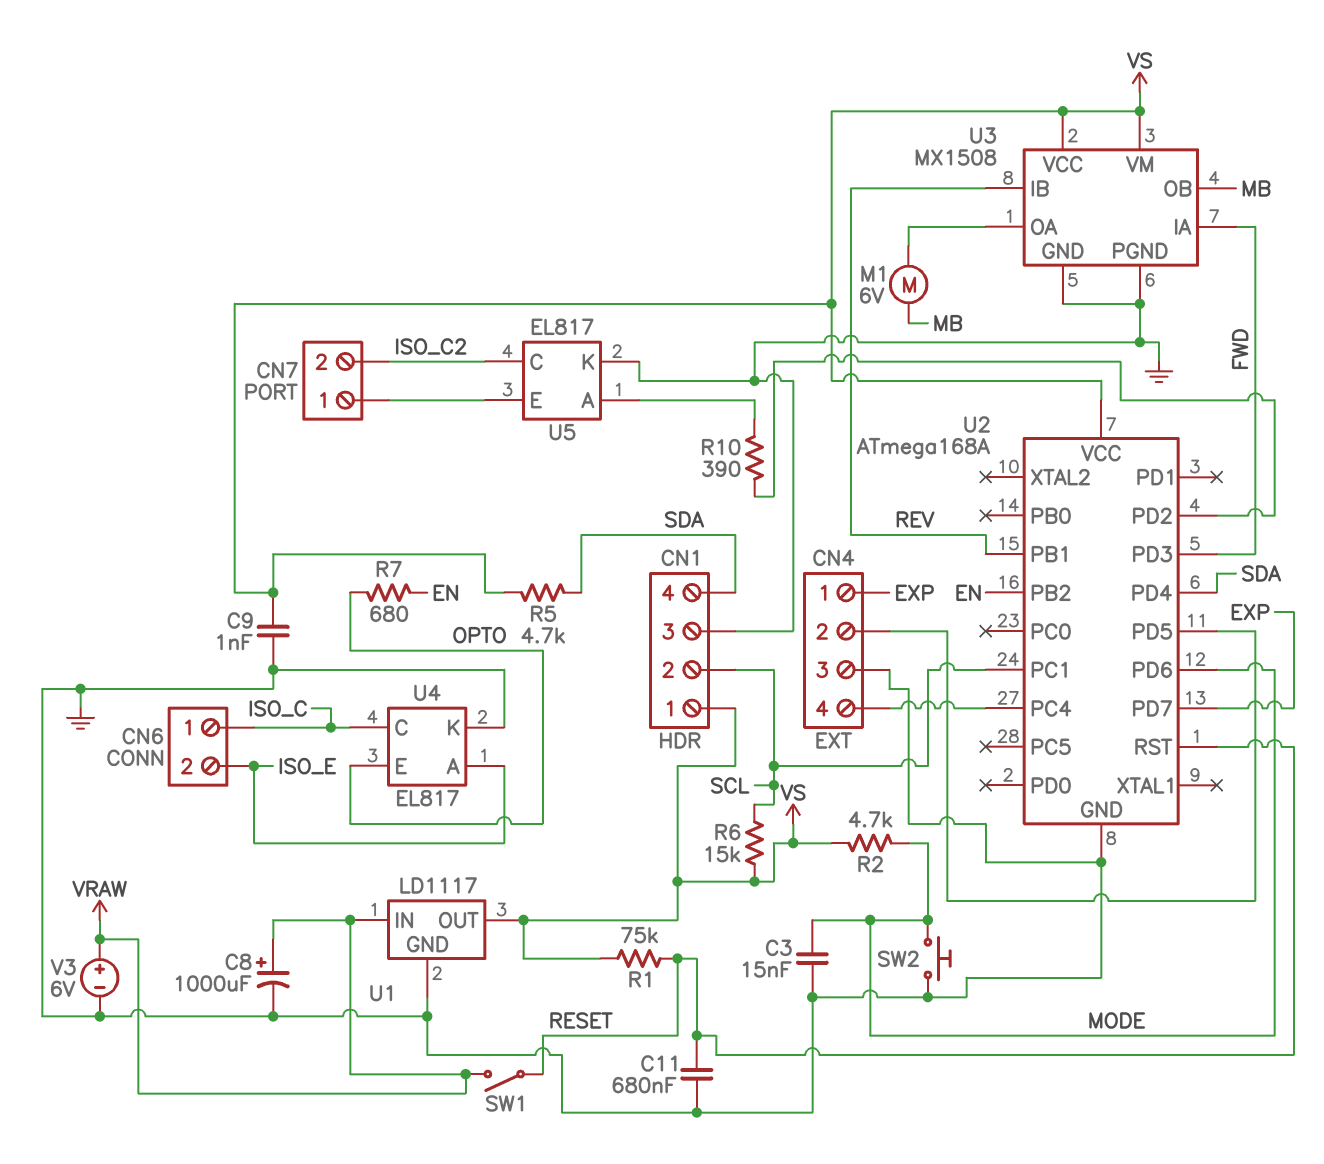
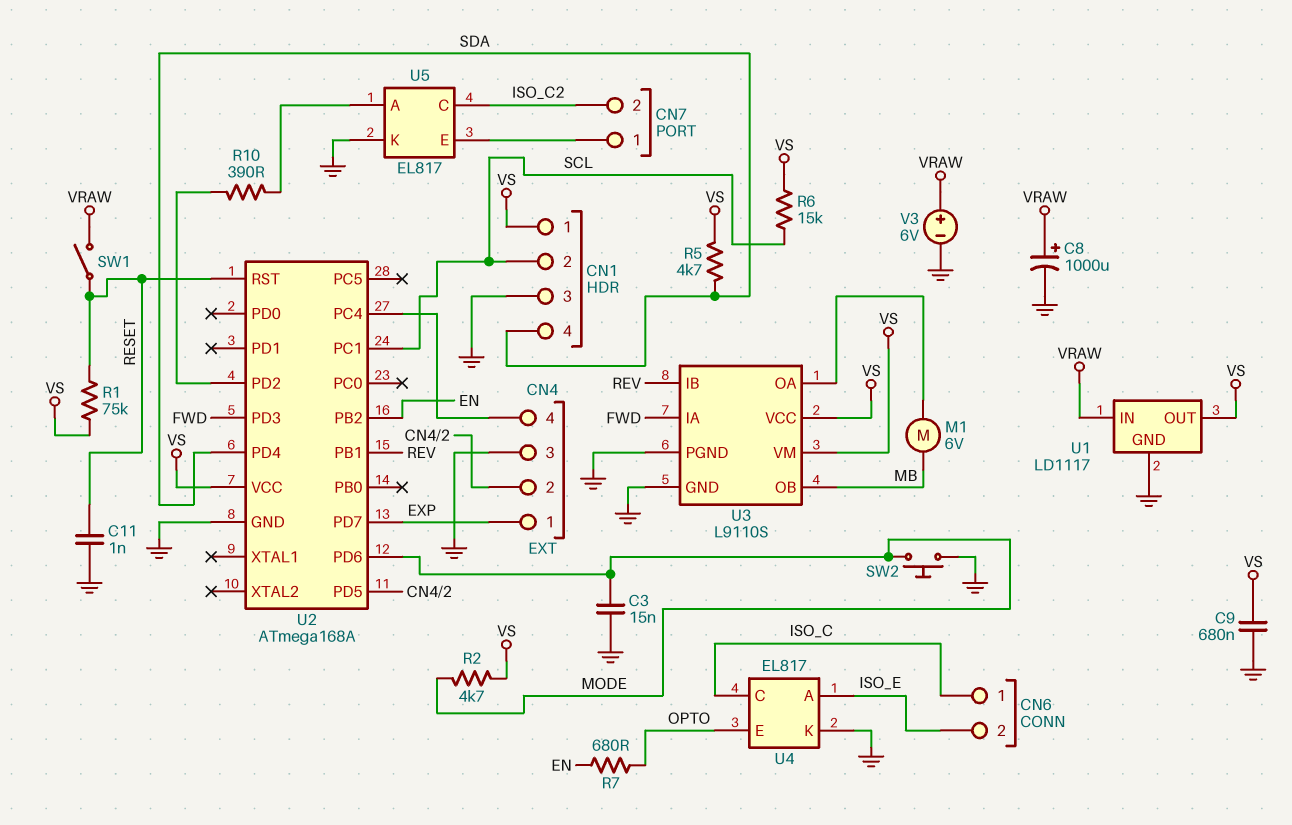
C9: 1nF (GND, VS) -> 680nF (GND, VS)
C11: 680nF (GND, RESET) -> 1nF (GND, RESET)
U3: MX1508 -> L9110S

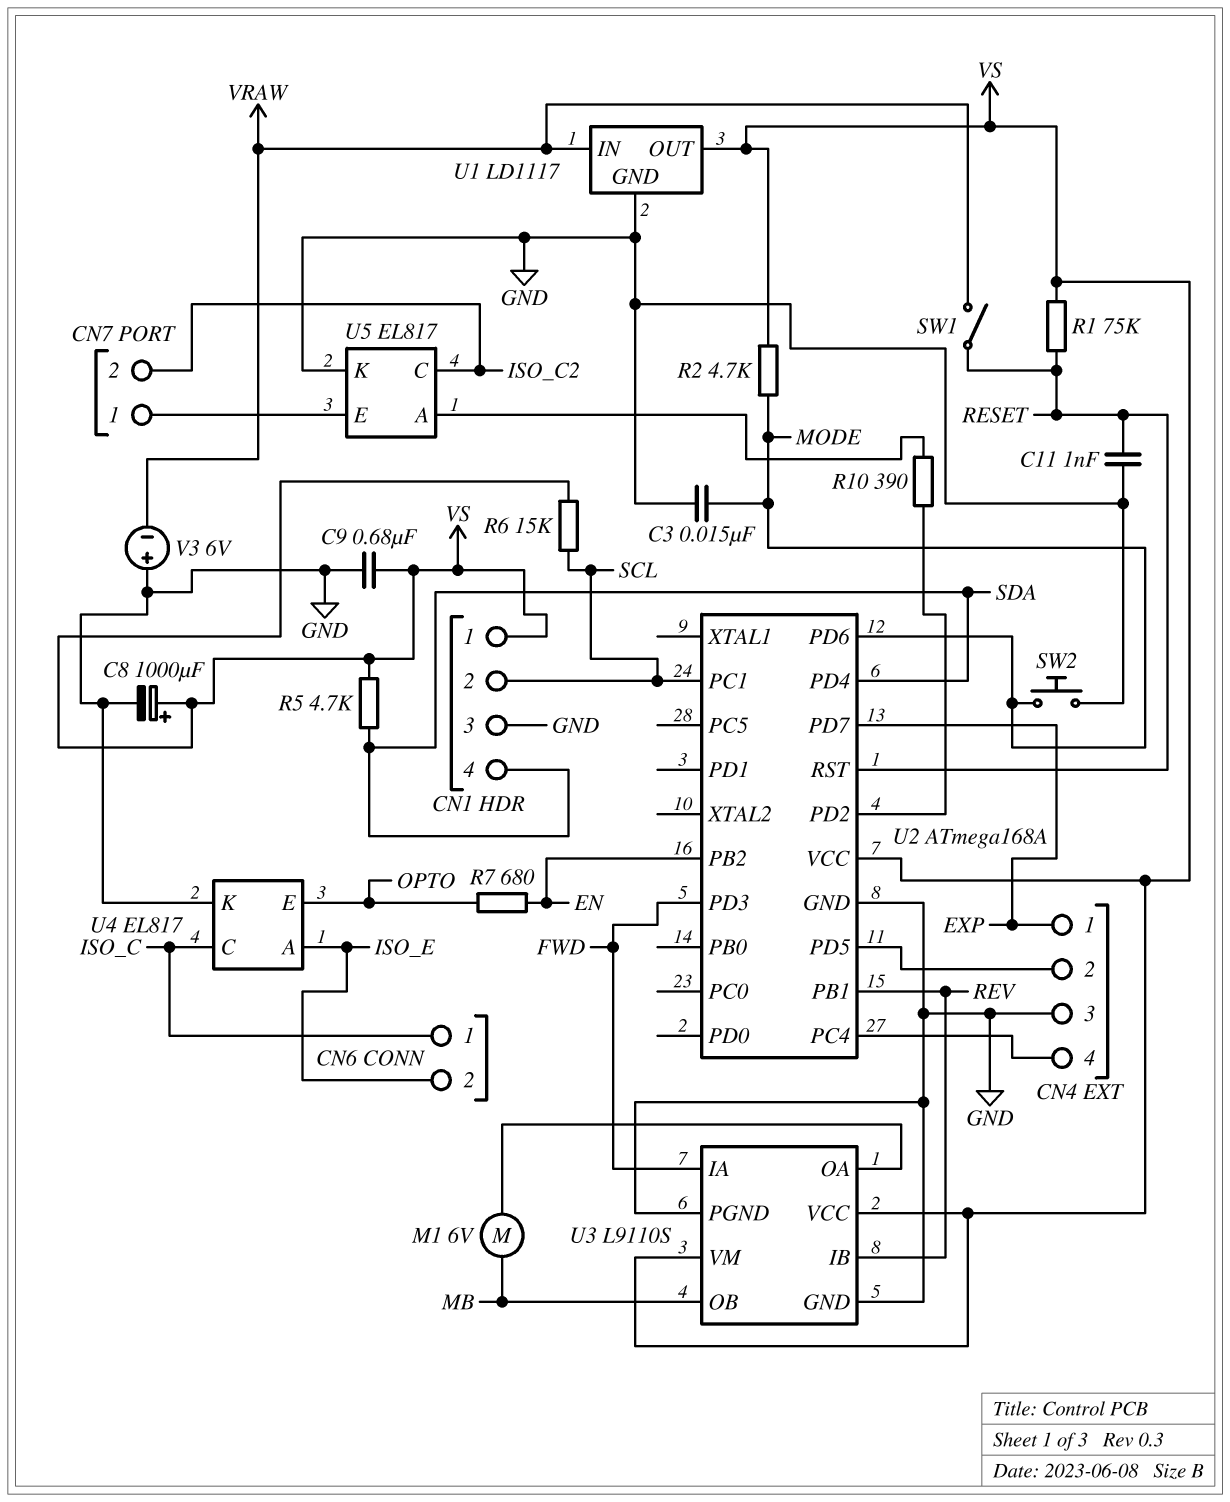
C8: 1000uF (plus VRAW, minus GND) -> 1000uF (plus VS, minus GND)
V3: 6V (plus VRAW, minus GND) -> 6V (plus GND, minus VRAW)

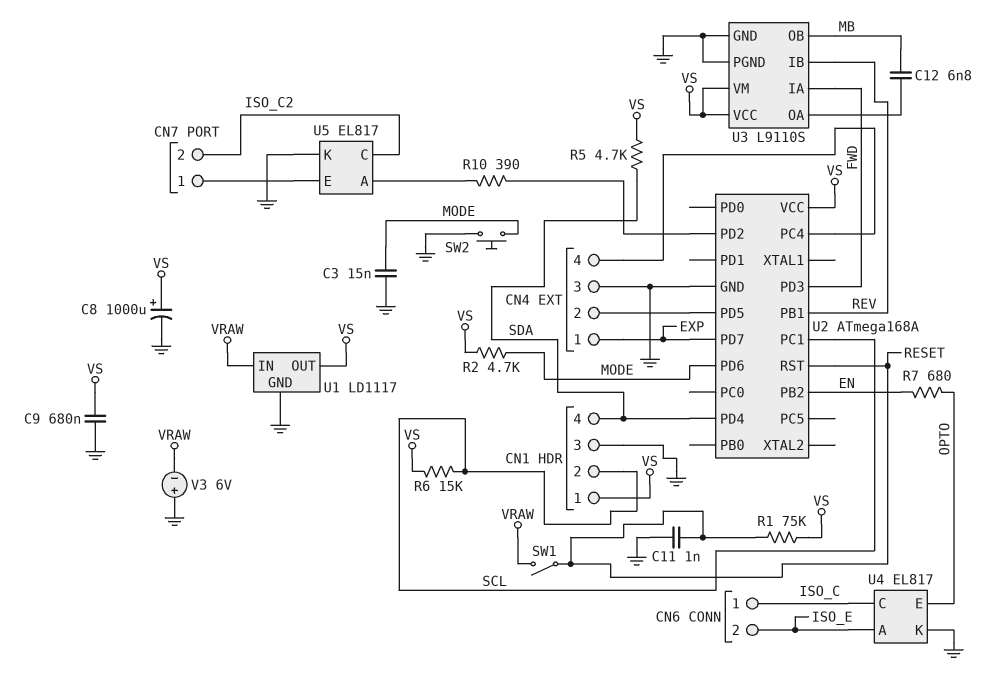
C12: none -> 6.8nF (MB, U3/OA)
M1: motor 6V (MB, U3/OA) -> none

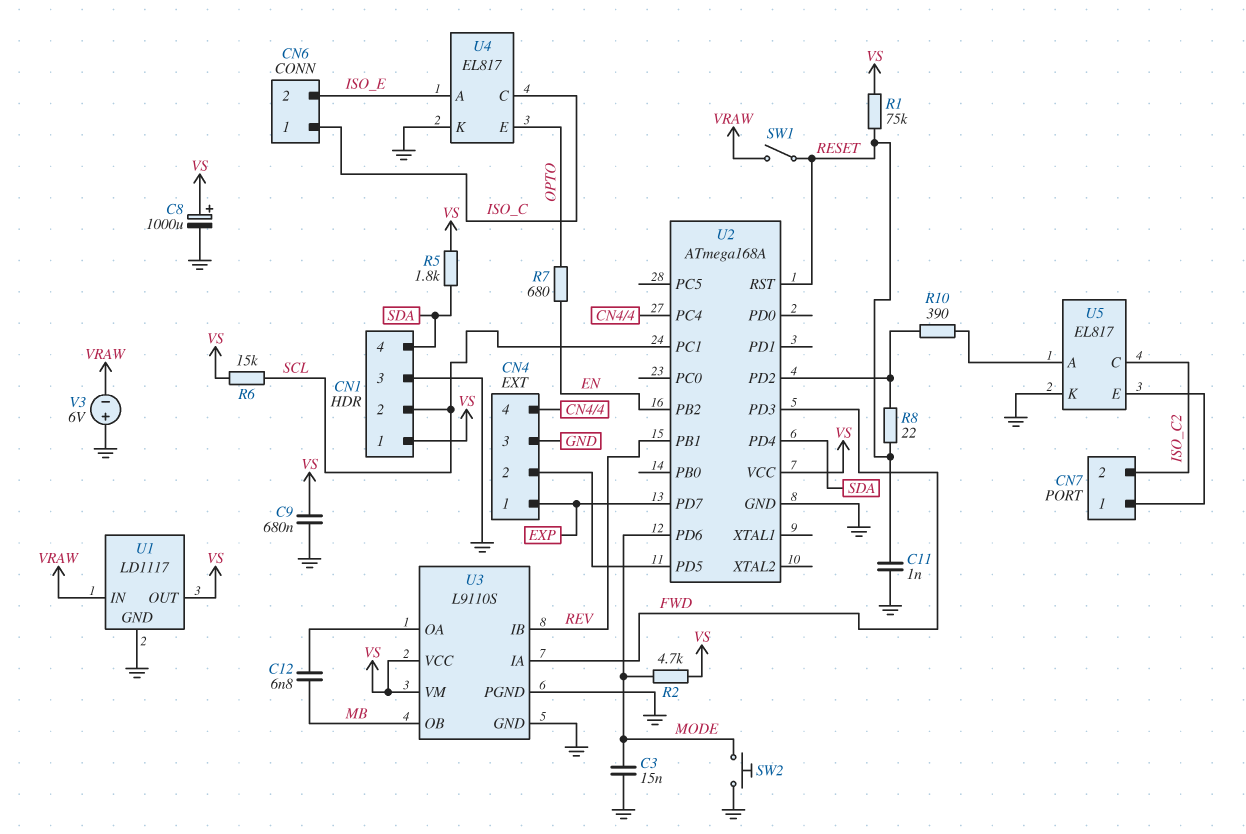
R5: 4.7k (SDA, VS) -> 1.8k (SDA, VS)
R8: none -> 22 (RESET, U2/PD2)

